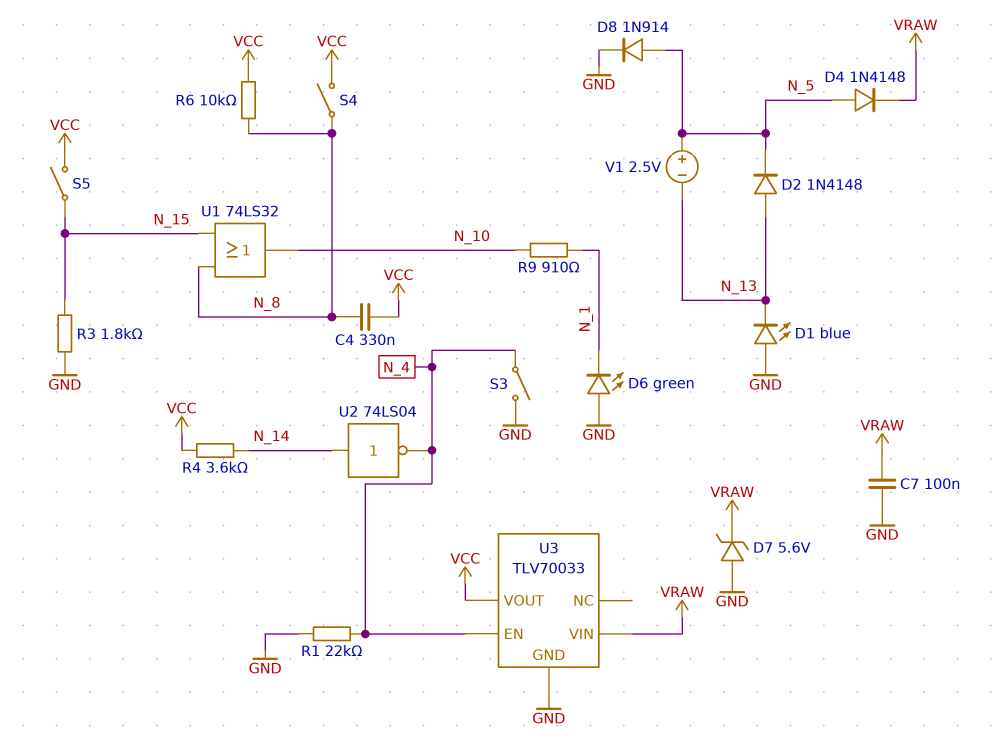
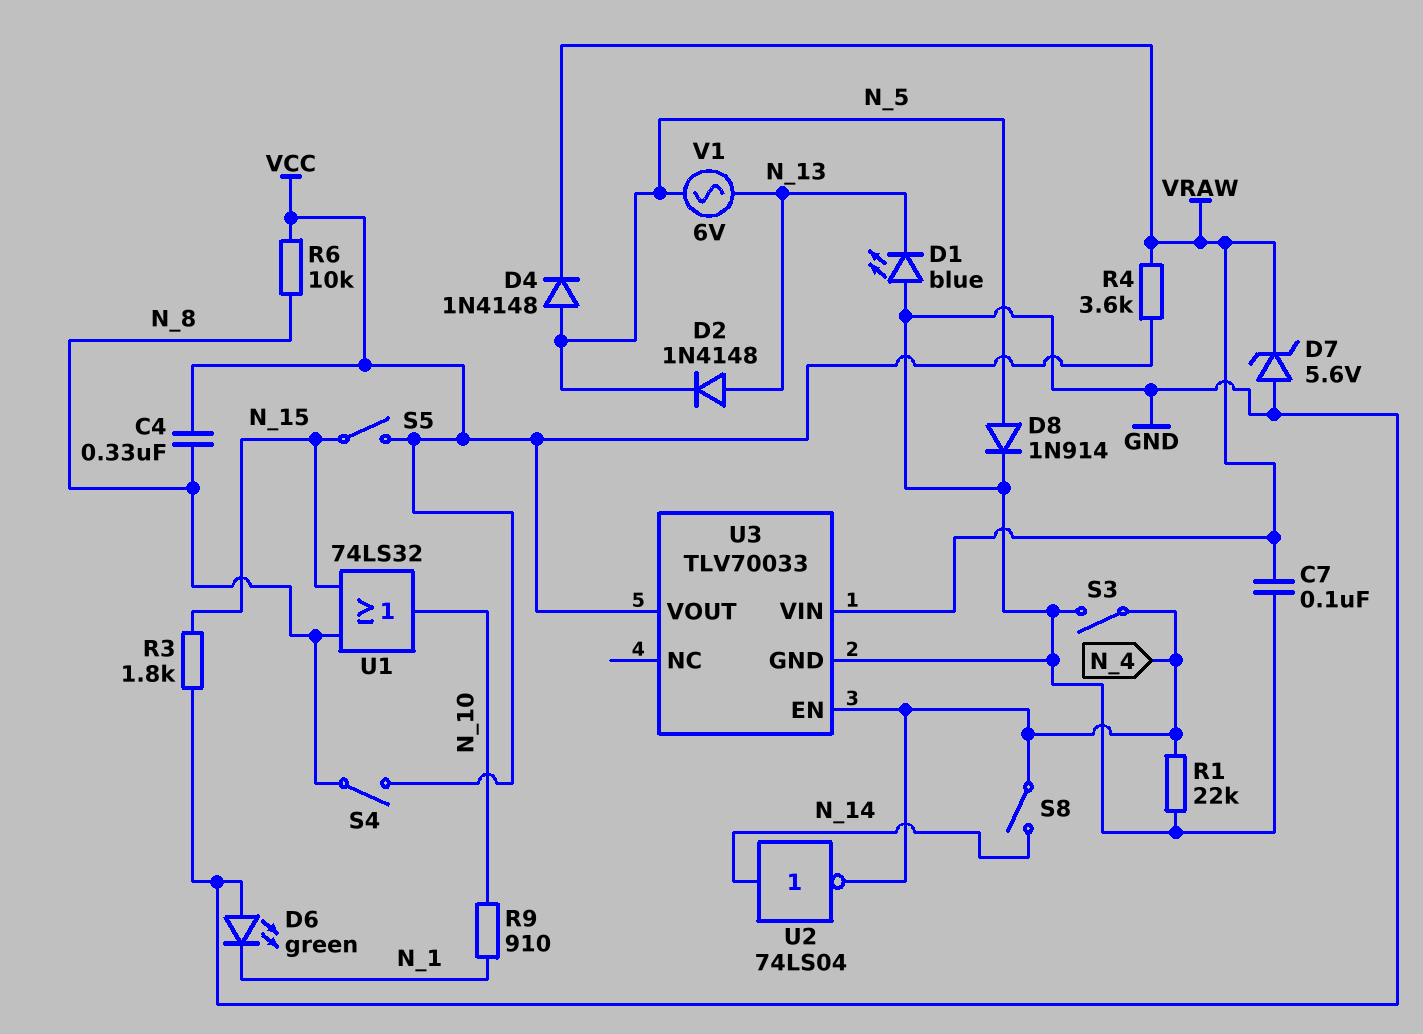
R4: 3.6k (N_14, VCC) -> 3.6k (VCC, VRAW)
S8: none -> switch (N_4, N_14)
V1: 2.5V (plus N_5, minus N_13) -> AC 6V (N_5, N_13)

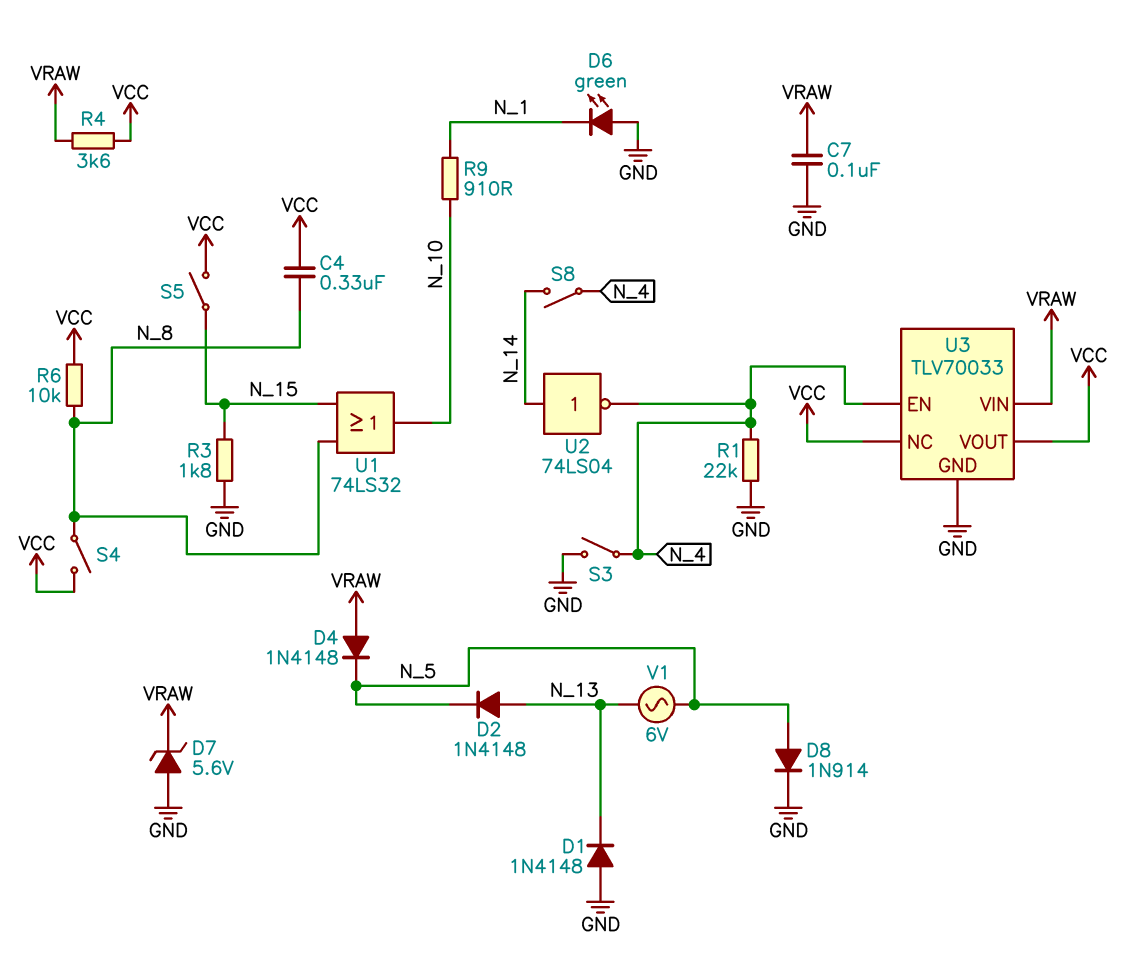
D1: LED blue (A GND, K N_13) -> diode 1N4148 (A GND, K N_13)
D4: diode 1N4148 (A N_5, K VRAW) -> diode 1N4148 (A VRAW, K N_5)
U3 pin NC: none -> VCC

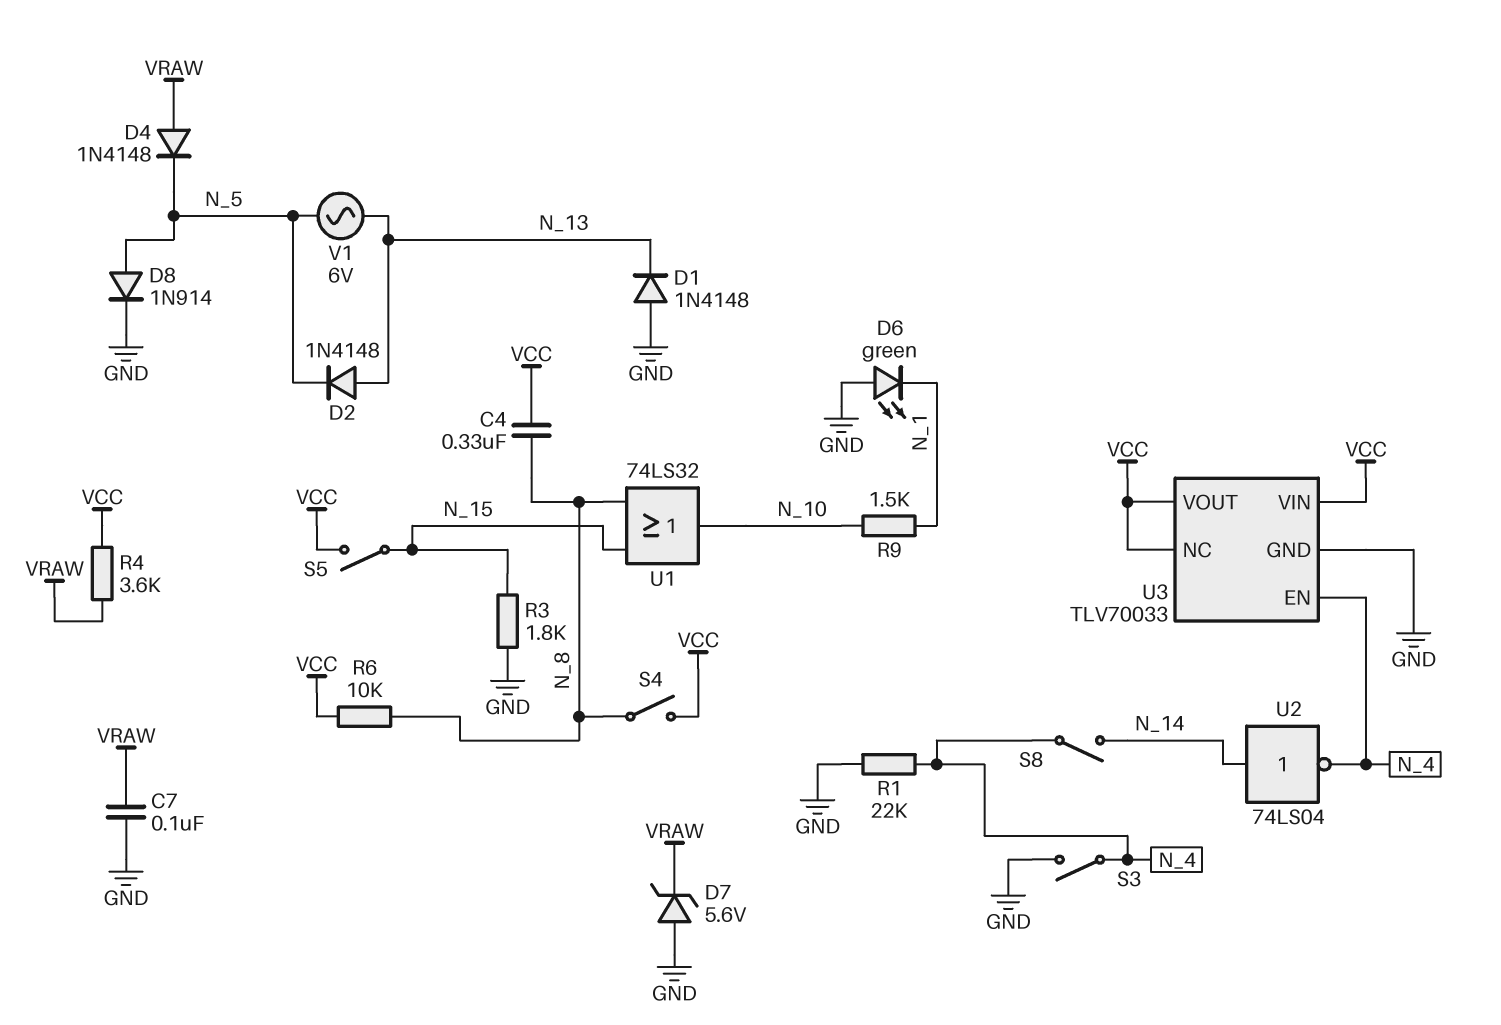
R9: 910 (N_1, N_10) -> 1.5k (N_1, N_10)
U3 pin VIN: VRAW -> VCC

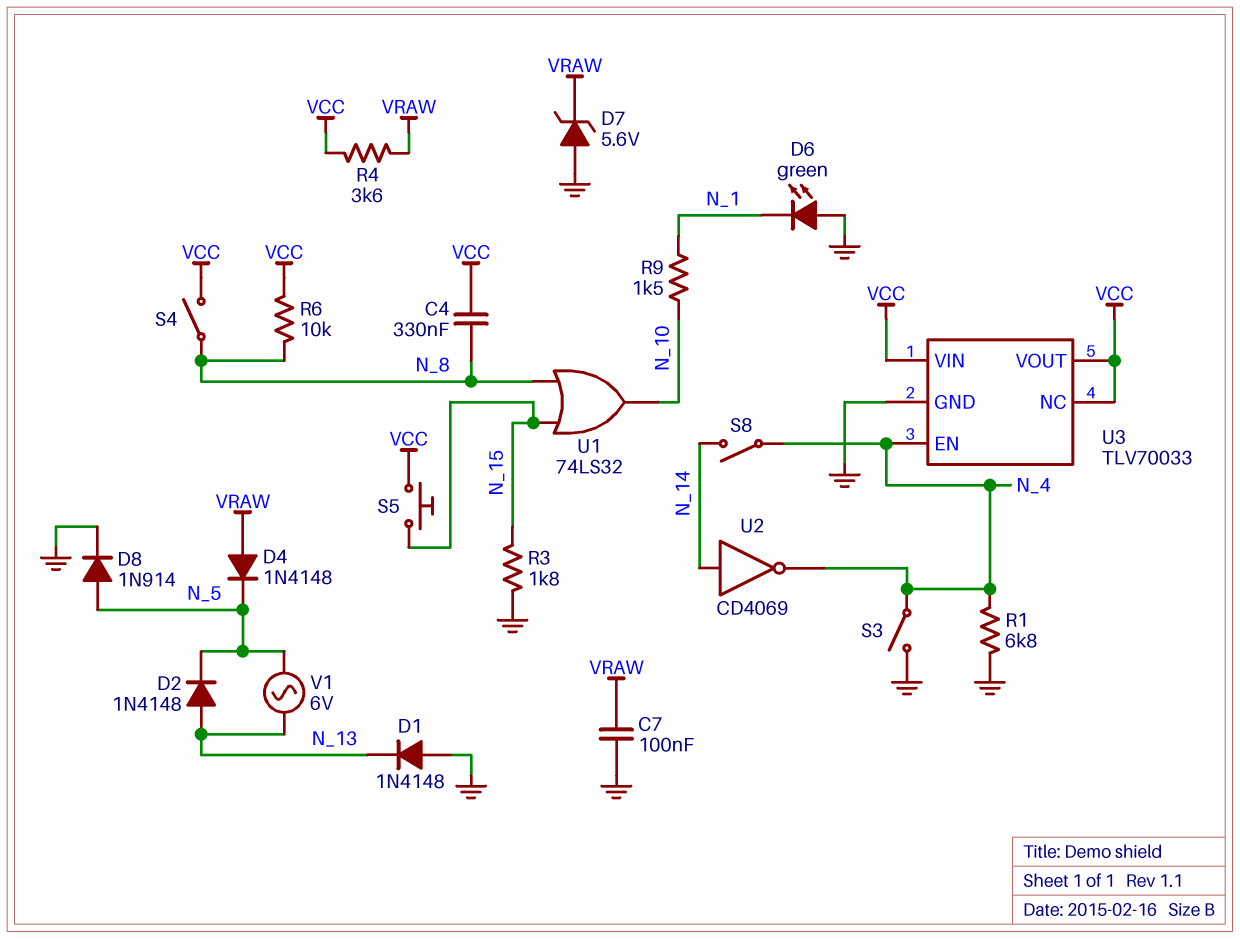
R1: 22k (GND, N_4) -> 6.8k (GND, N_4)
S5: switch (N_15, VCC) -> button (N_15, VCC)
U2: NOT 74LS04 (in N_14, out N_4) -> NOT CD4069 (in N_14, out N_4)

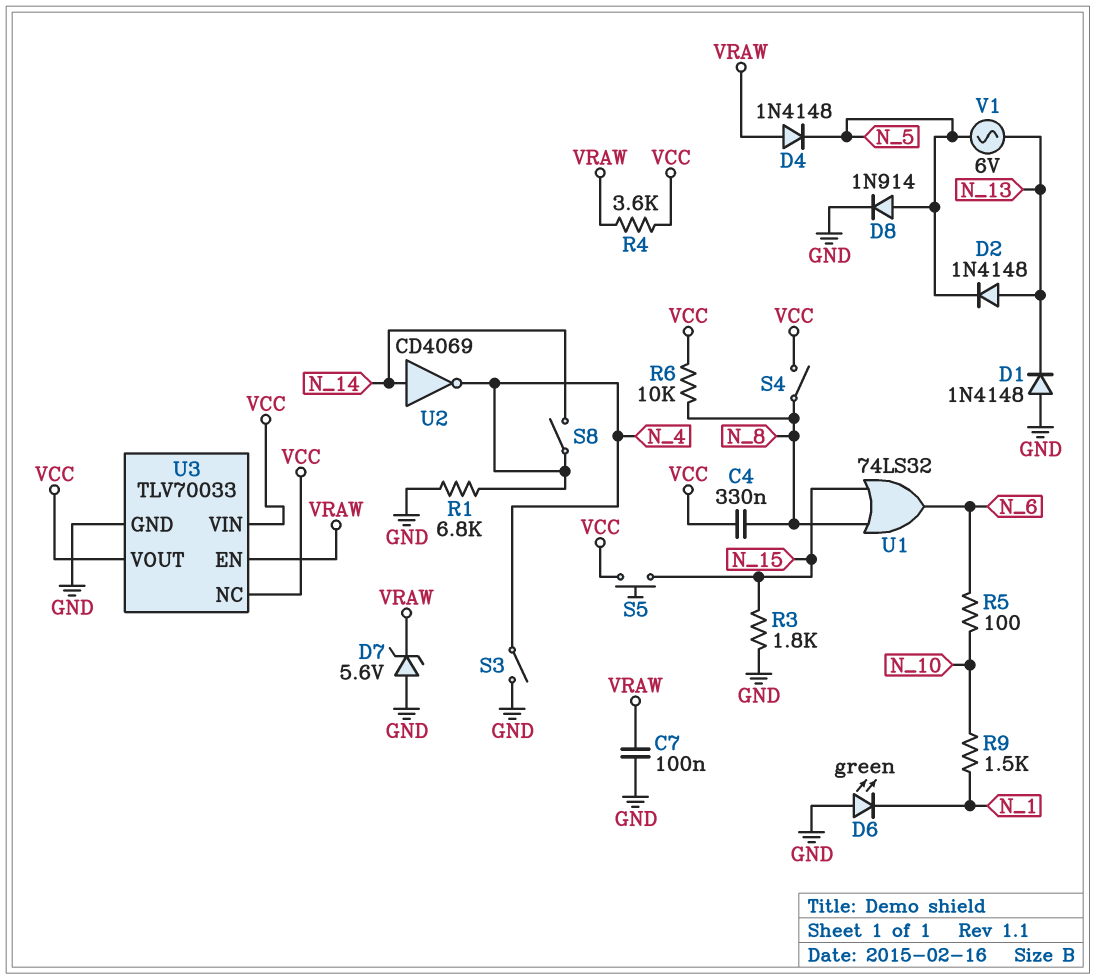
R5: none -> 100 (N_6, N_10)
U1: OR 74LS32 (in N_8, in N_15, out N_10) -> OR 74LS32 (in N_8, in N_15, out N_6)
U3 pin EN: N_4 -> VRAW

